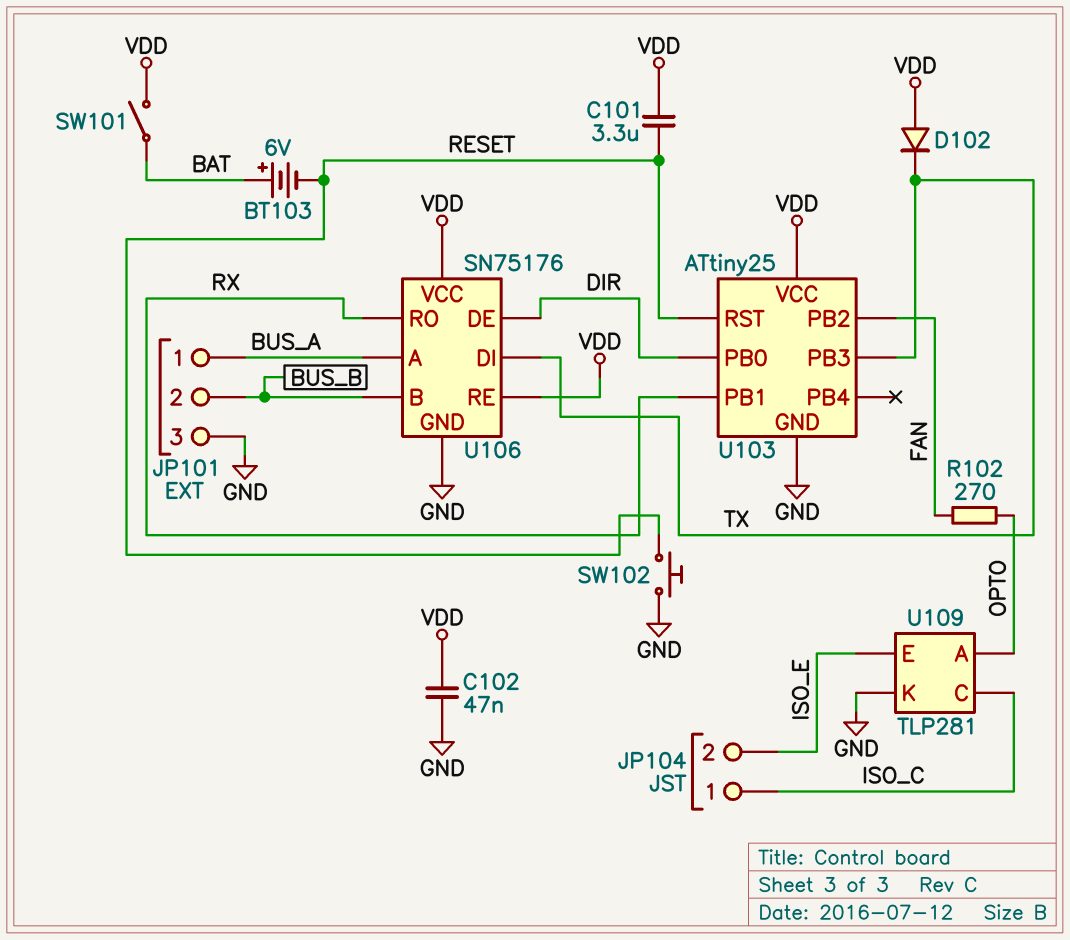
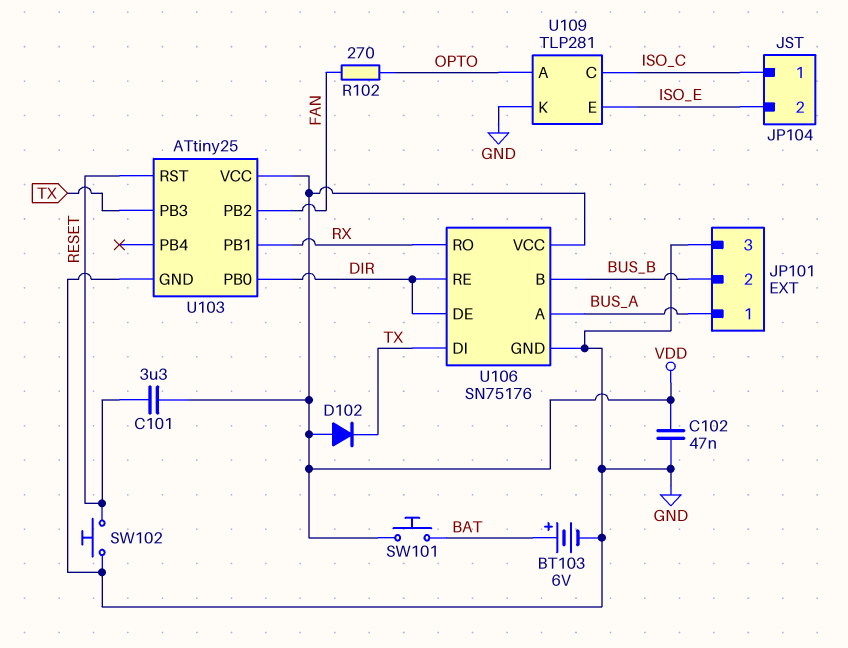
BT103: 6V (plus BAT, minus RESET) -> 6V (plus BAT, minus GND)
SW101: switch (BAT, VDD) -> button (BAT, VDD)
U106 pin RE: VDD -> DIR

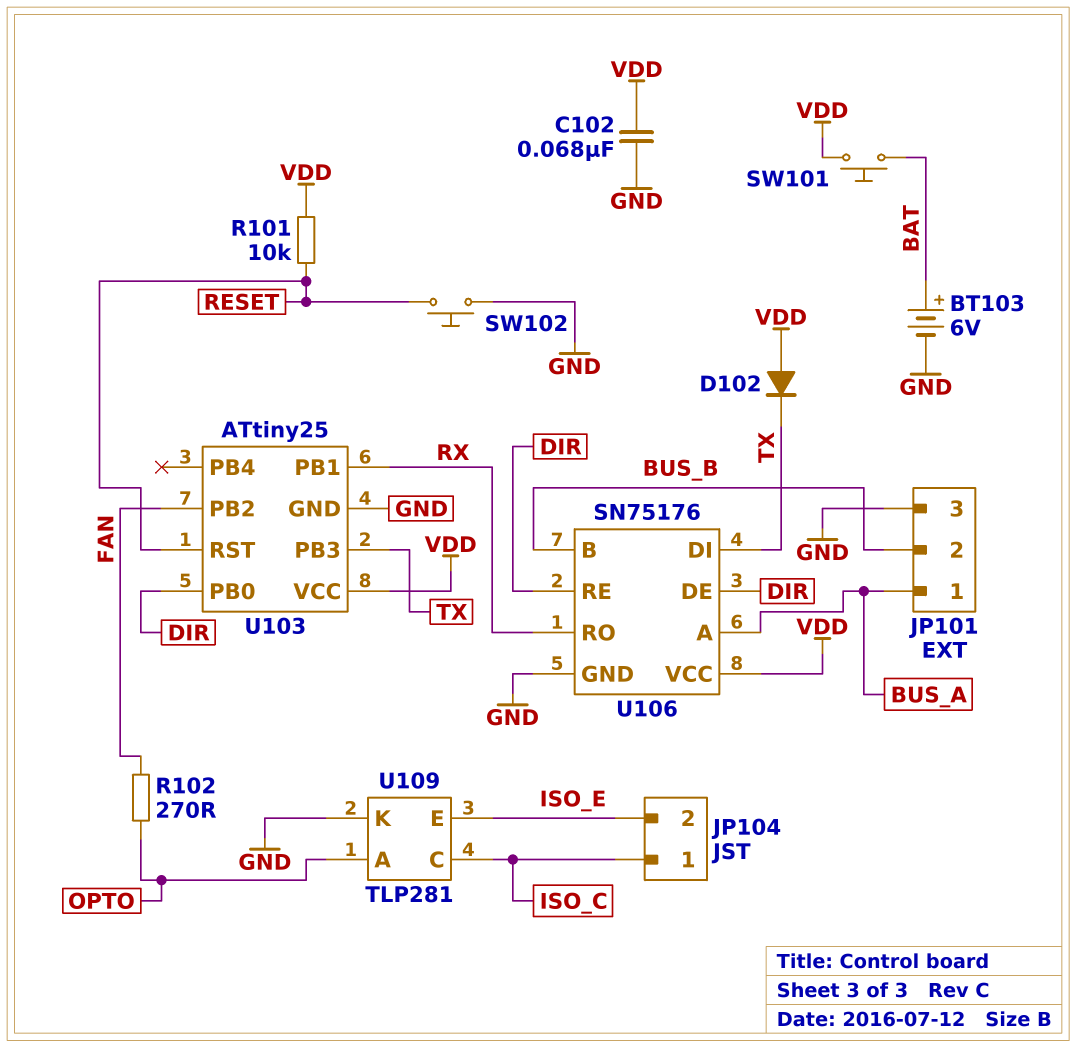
C101: 3.3uF (RESET, VDD) -> none
C102: 47nF (GND, VDD) -> 68nF (GND, VDD)
R101: none -> 10k (RESET, VDD)

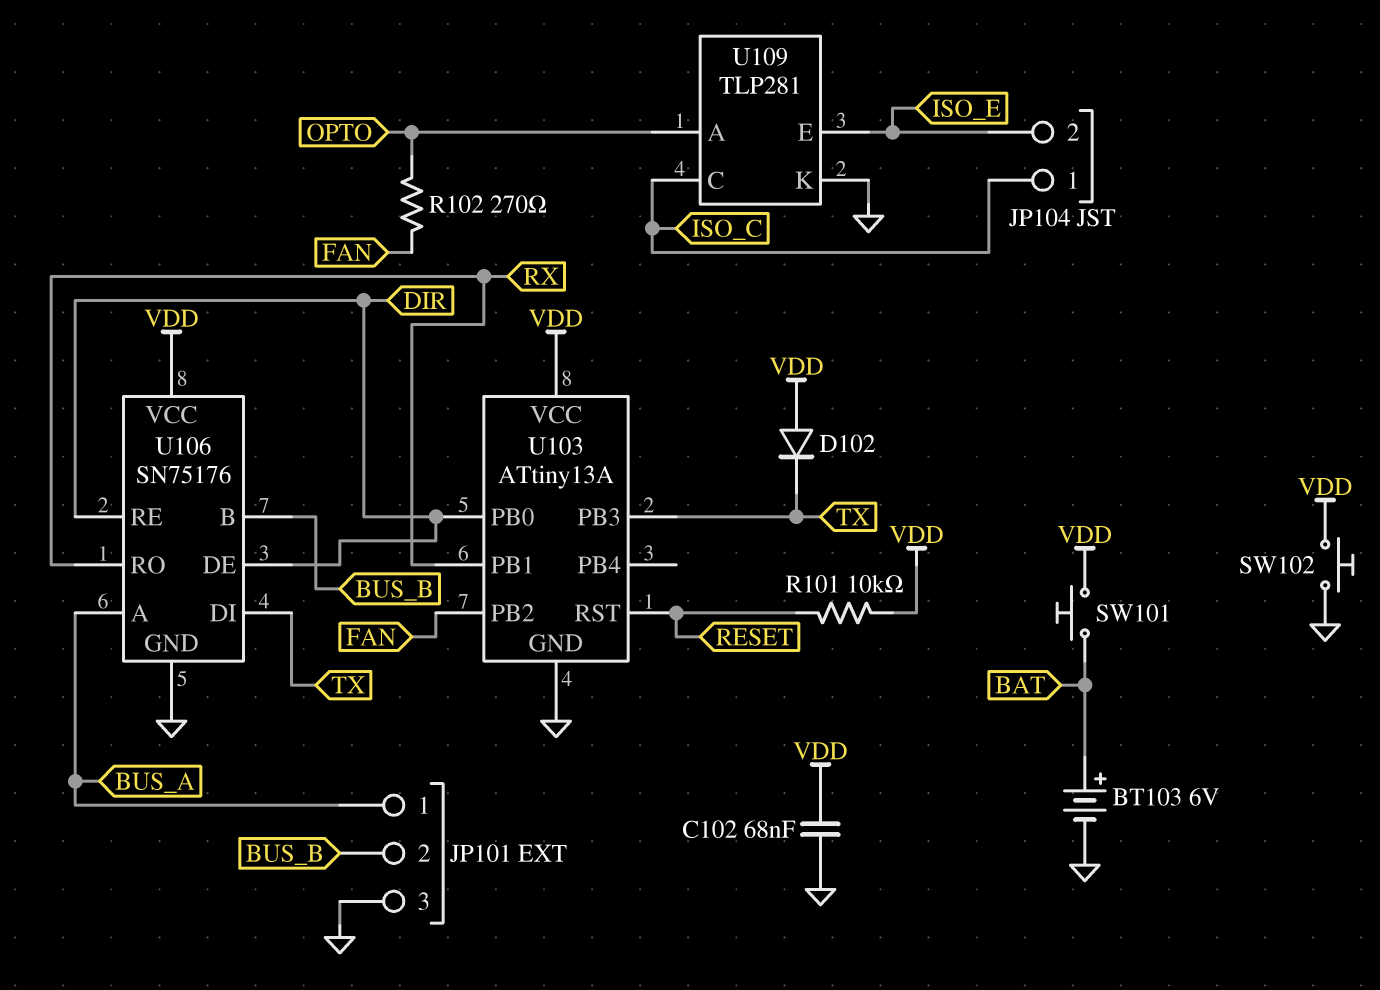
SW102: button (GND, RESET) -> button (GND, VDD)
U103: ATtiny25 -> ATtiny13A

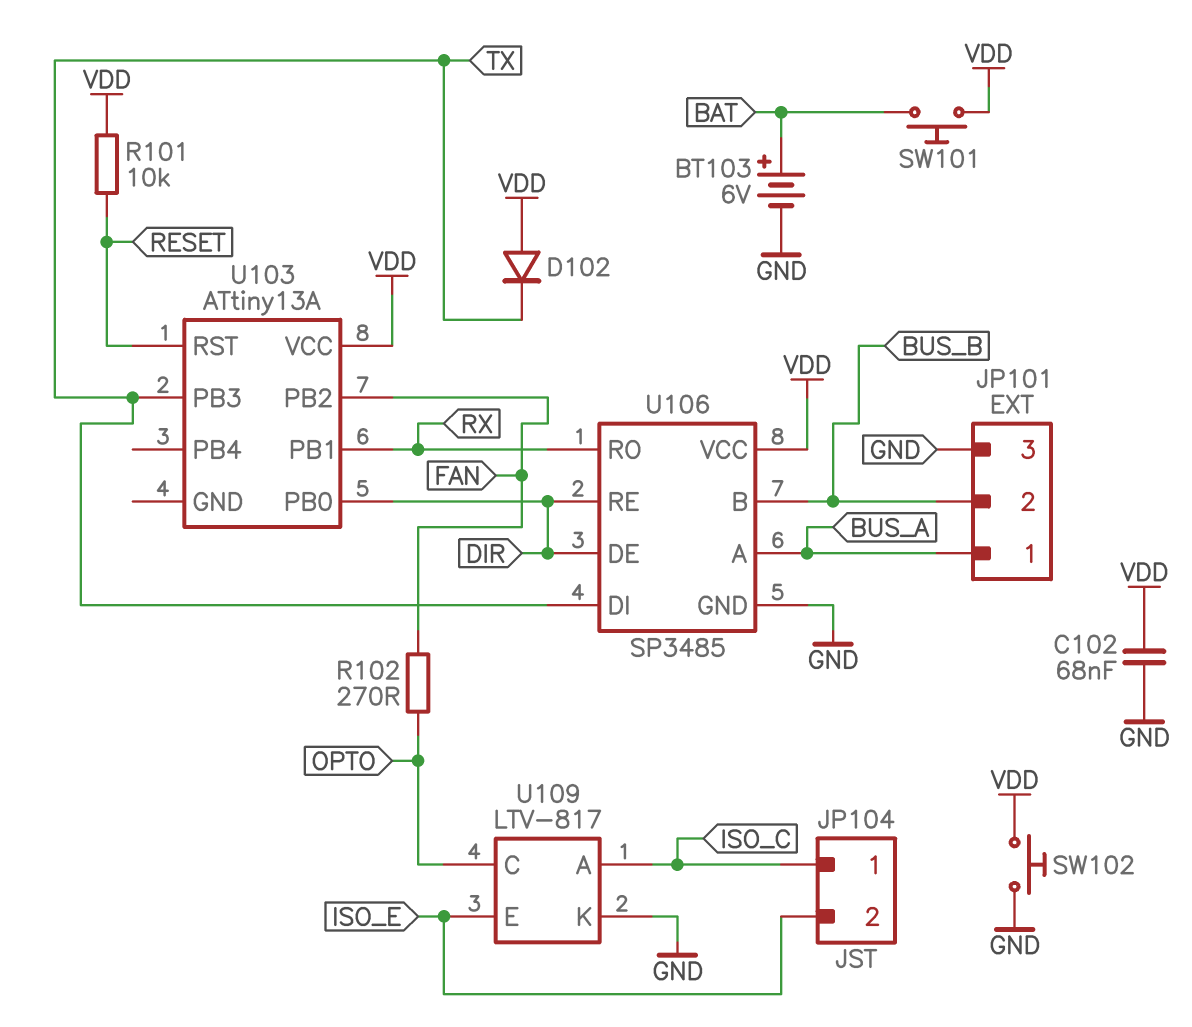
U103 pin GND: GND -> none
U106: SN75176 -> SP3485
U109: TLP281 -> LTV-817
U109 pin A: OPTO -> ISO_C
U109 pin C: ISO_C -> OPTO

